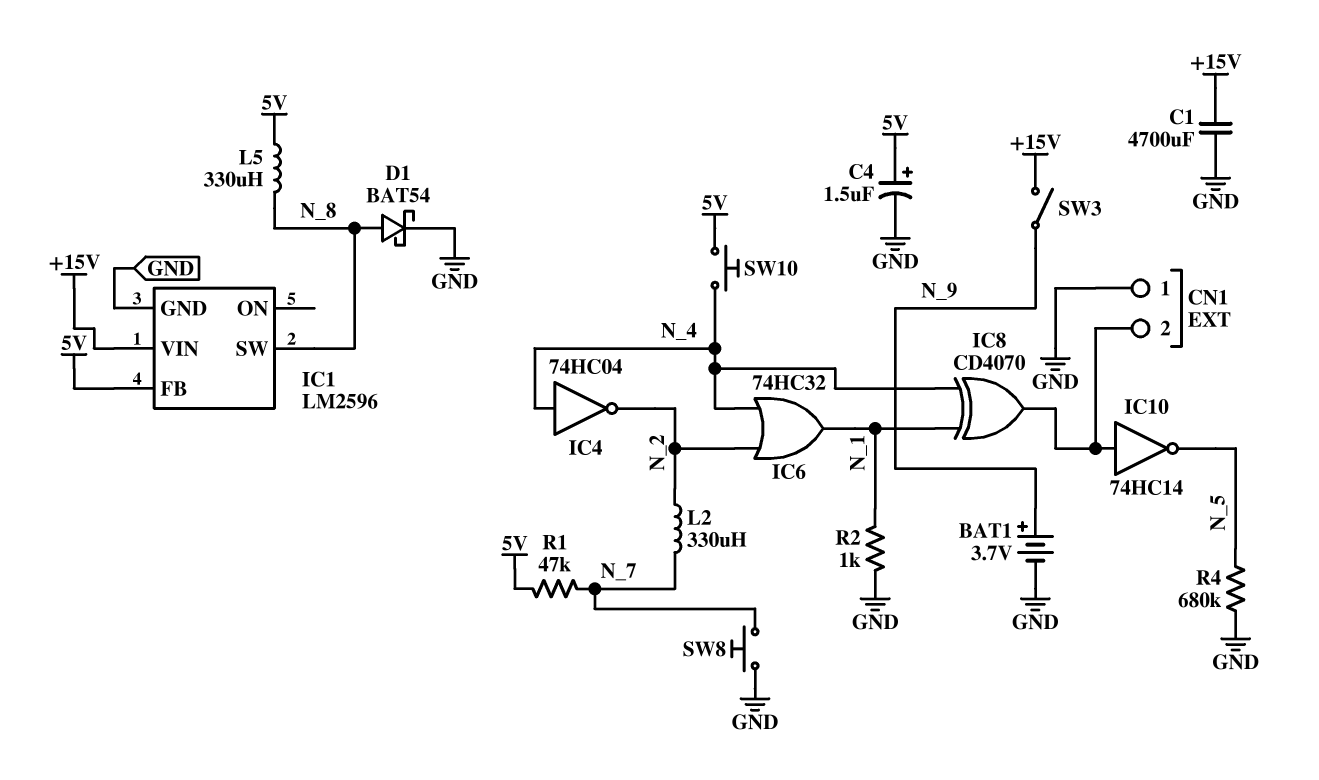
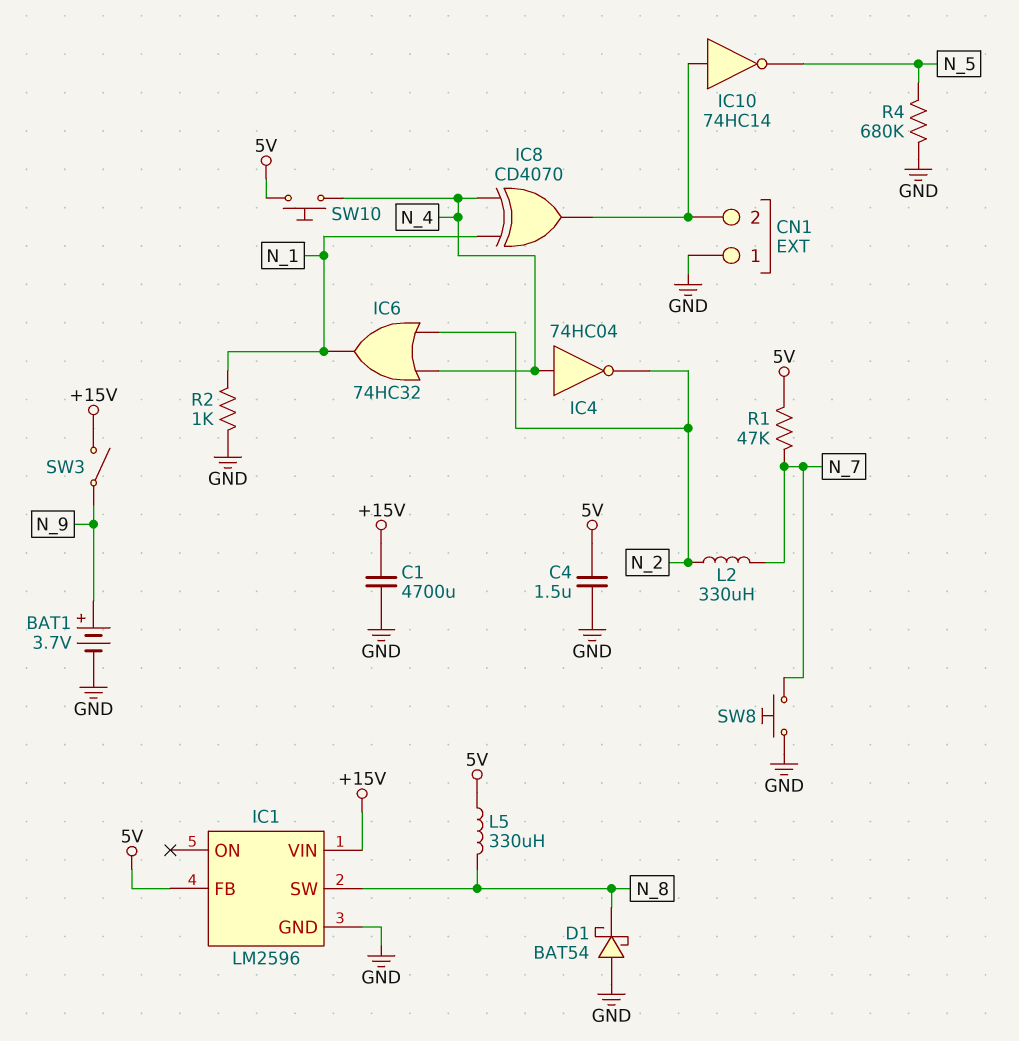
C4: 1.5uF (plus 5V, minus GND) -> 1.5uF (5V, GND)
D1: schottky BAT54 (A N_8, K GND) -> schottky BAT54 (A GND, K N_8)

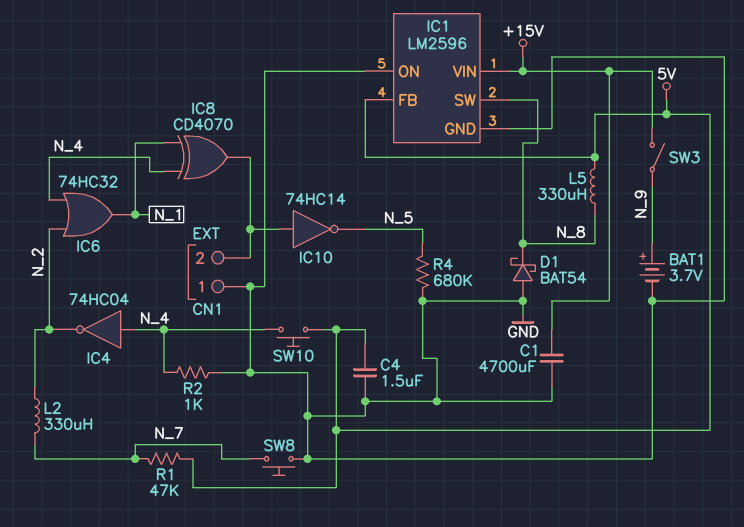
IC1 pin ON: none -> GND
R2: 1k (GND, N_1) -> 1k (GND, N_4)

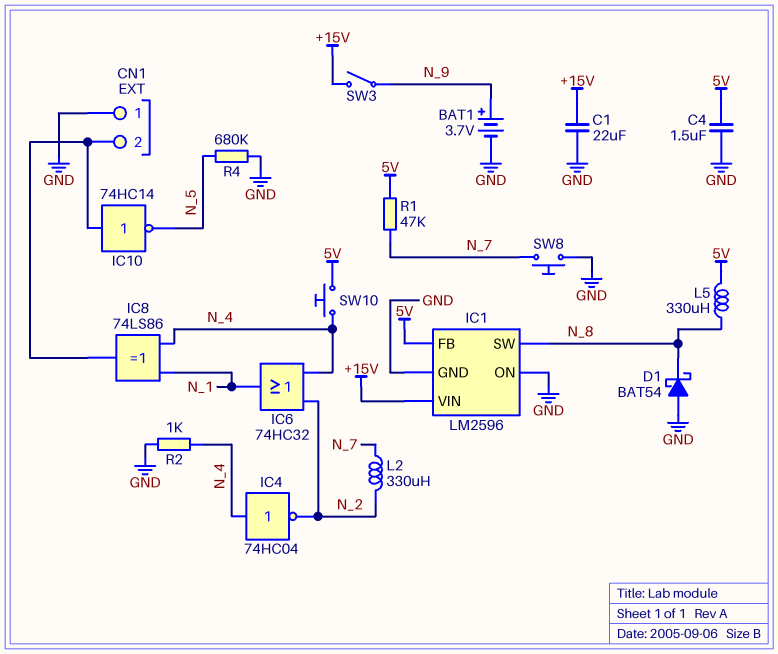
C1: 4700uF (+15V, GND) -> 22uF (+15V, GND)
IC8: XOR CD4070 (in N_1, in N_4, out CN1/2) -> XOR 74LS86 (in N_1, in N_4, out CN1/2)

